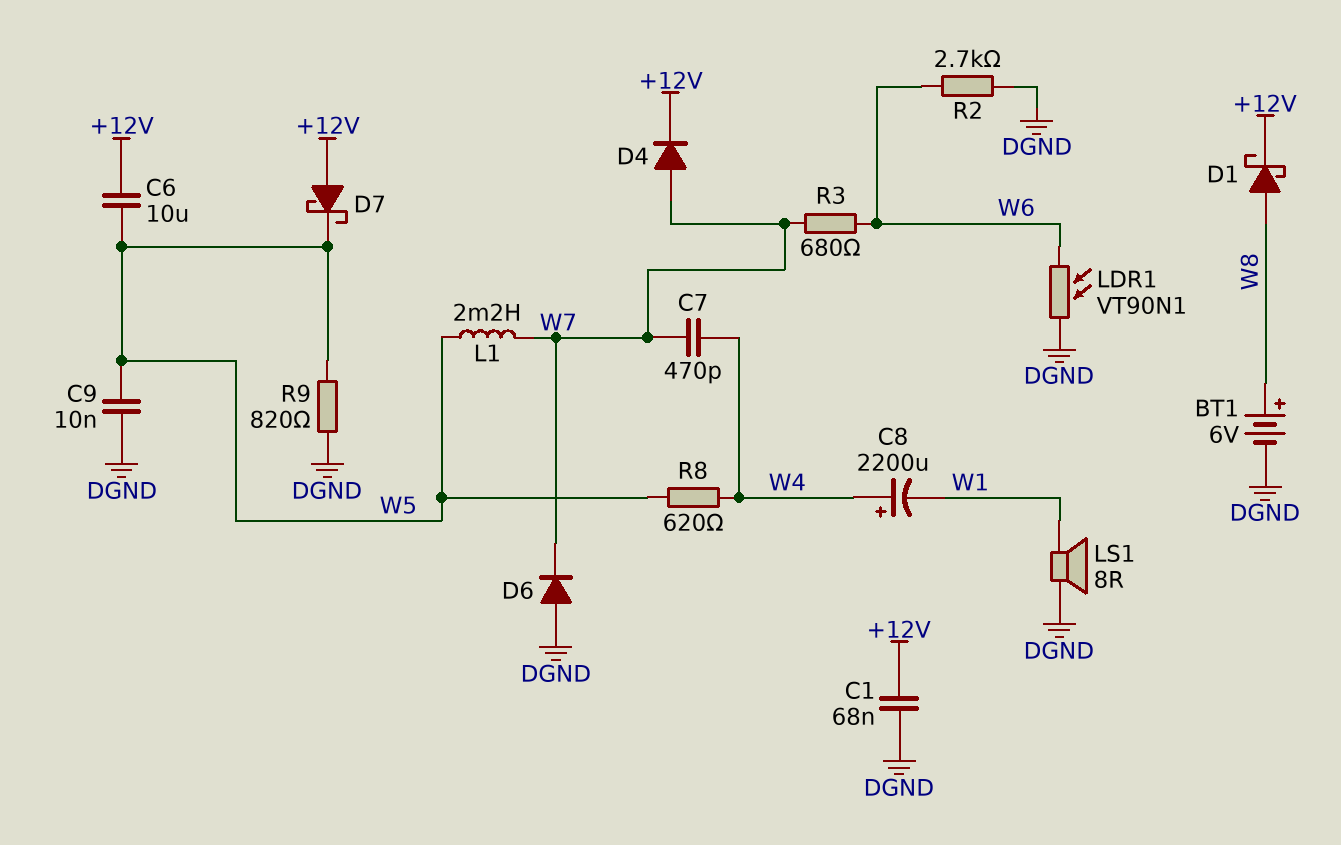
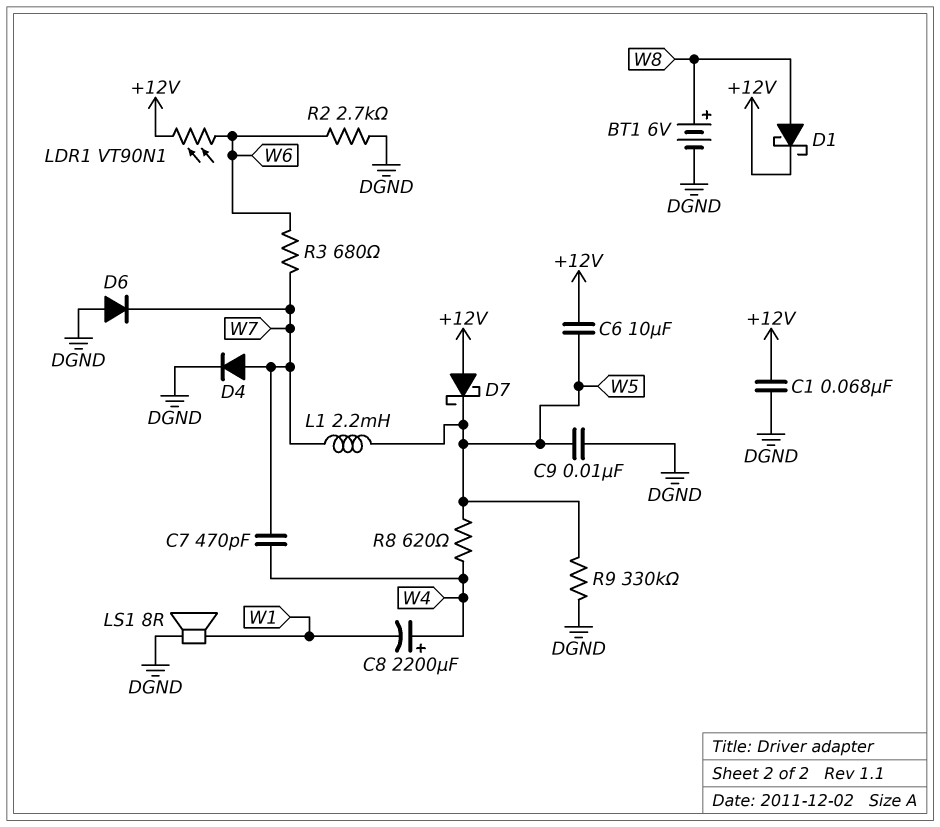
D4: diode (A W7, K +12V) -> diode (A W7, K DGND)
LDR1: VT90N1 (DGND, W6) -> VT90N1 (+12V, W6)
R9: 820 (DGND, W5) -> 330k (DGND, W5)

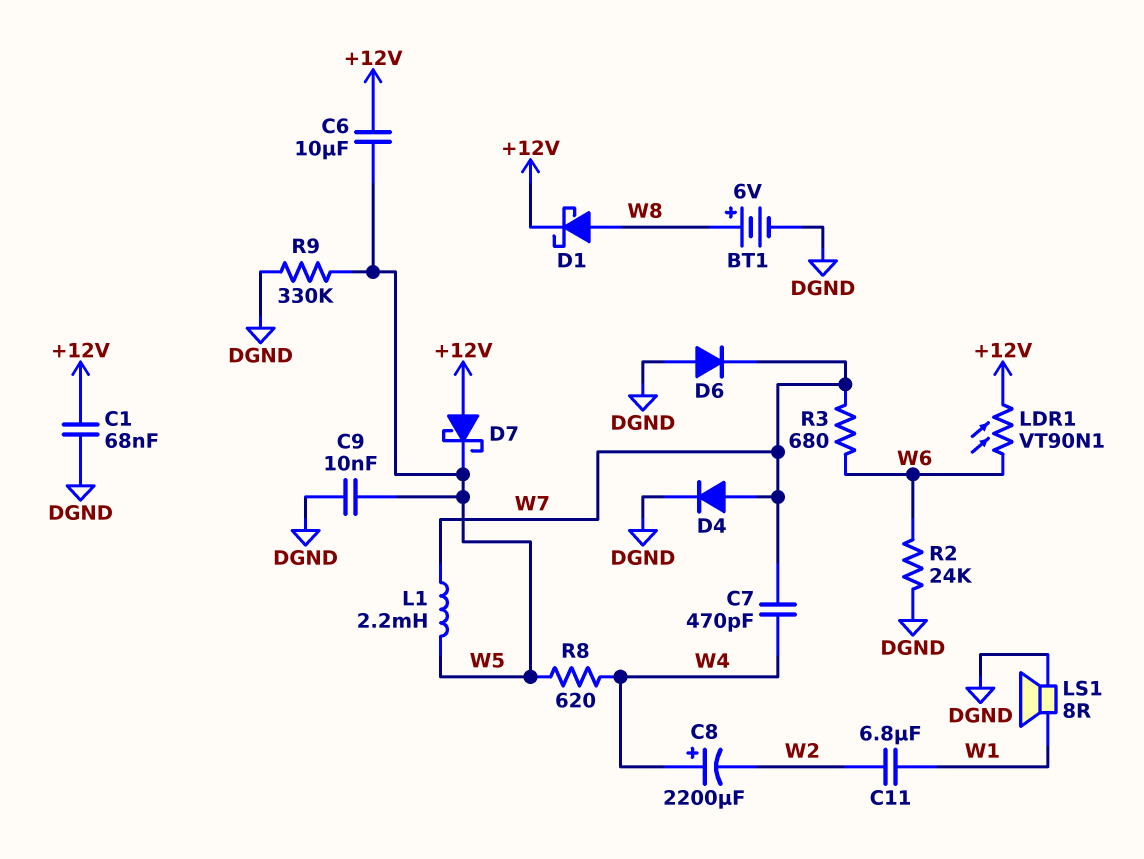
C8: 2200uF (plus W4, minus W1) -> 2200uF (plus W4, minus W2)
C11: none -> 6.8uF (W1, W2)
R2: 2.7k (DGND, W6) -> 24k (DGND, W6)

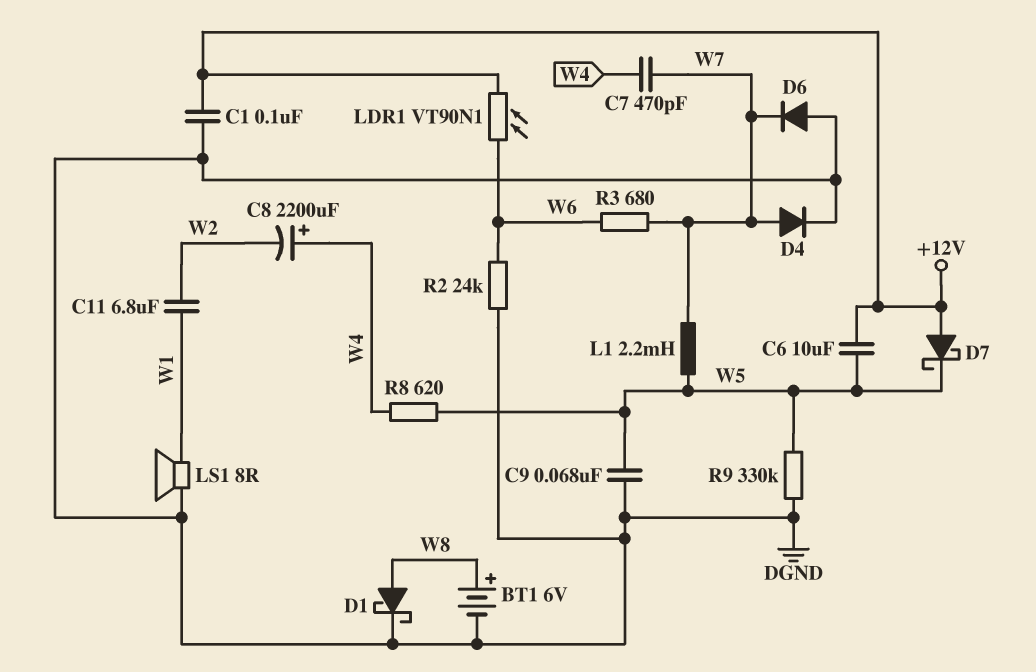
C1: 68nF (+12V, DGND) -> 100nF (+12V, DGND)
C9: 10nF (DGND, W5) -> 68nF (DGND, W5)
D1: schottky (A W8, K +12V) -> schottky (A W8, K DGND)

